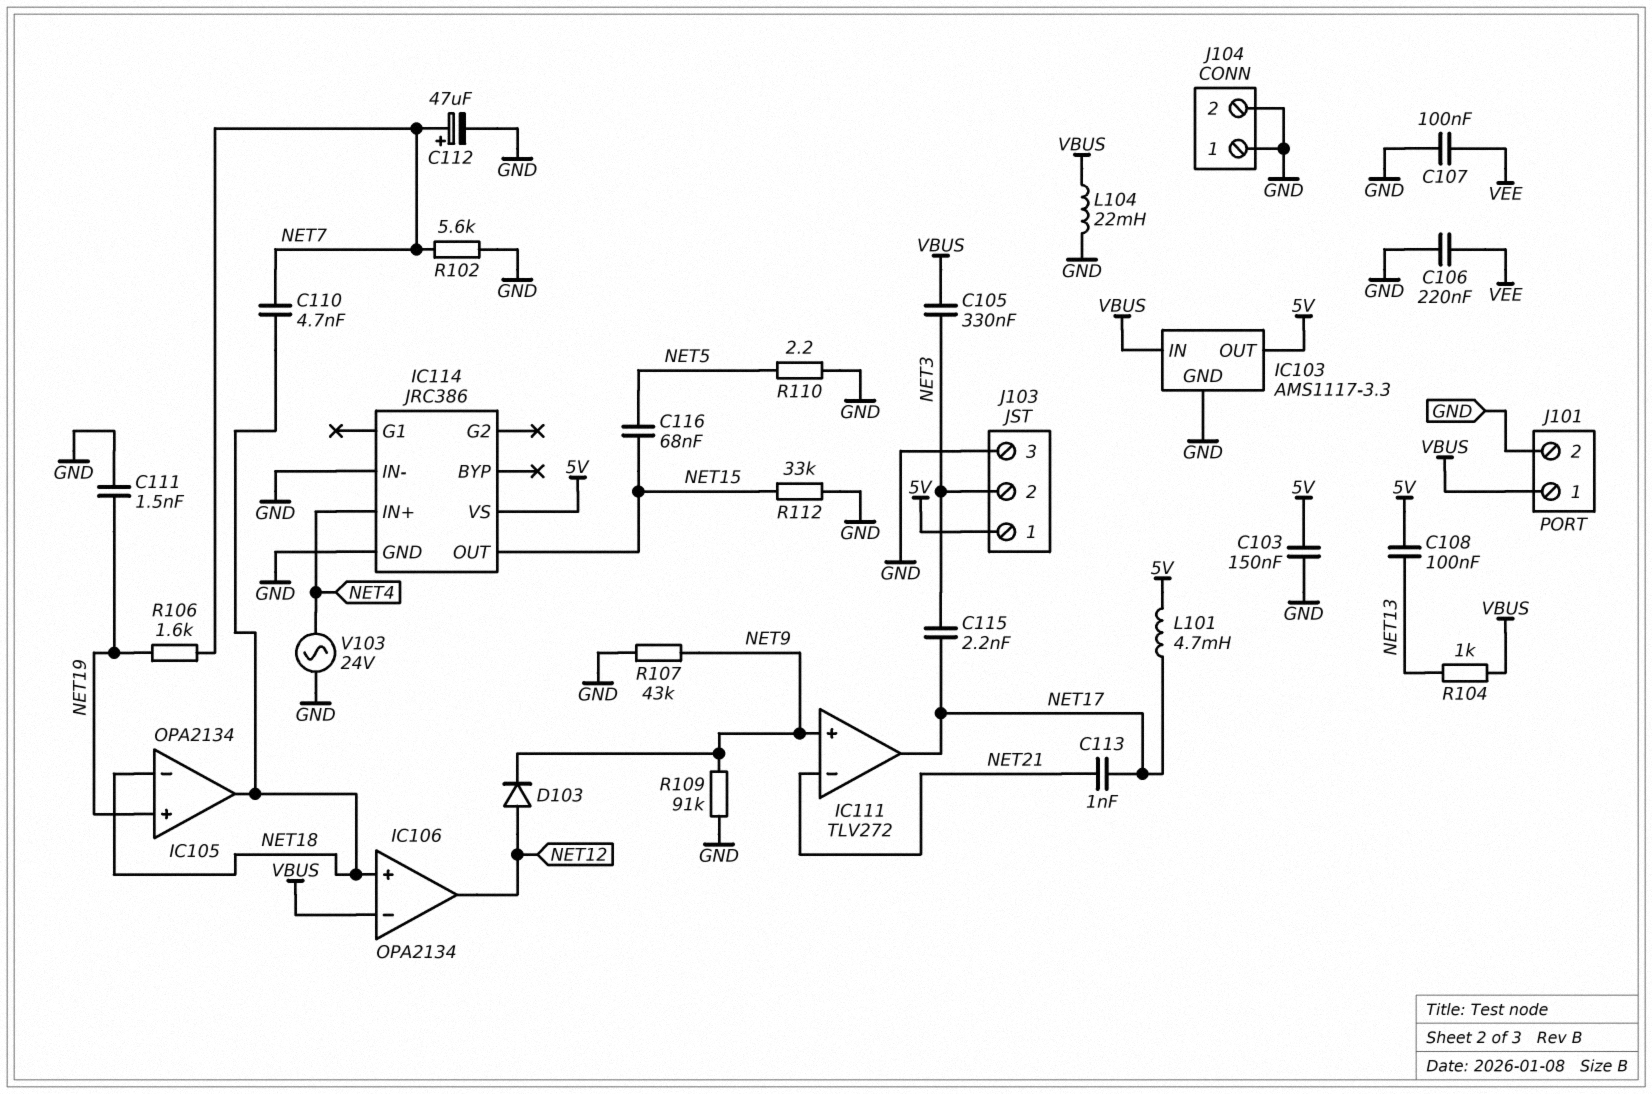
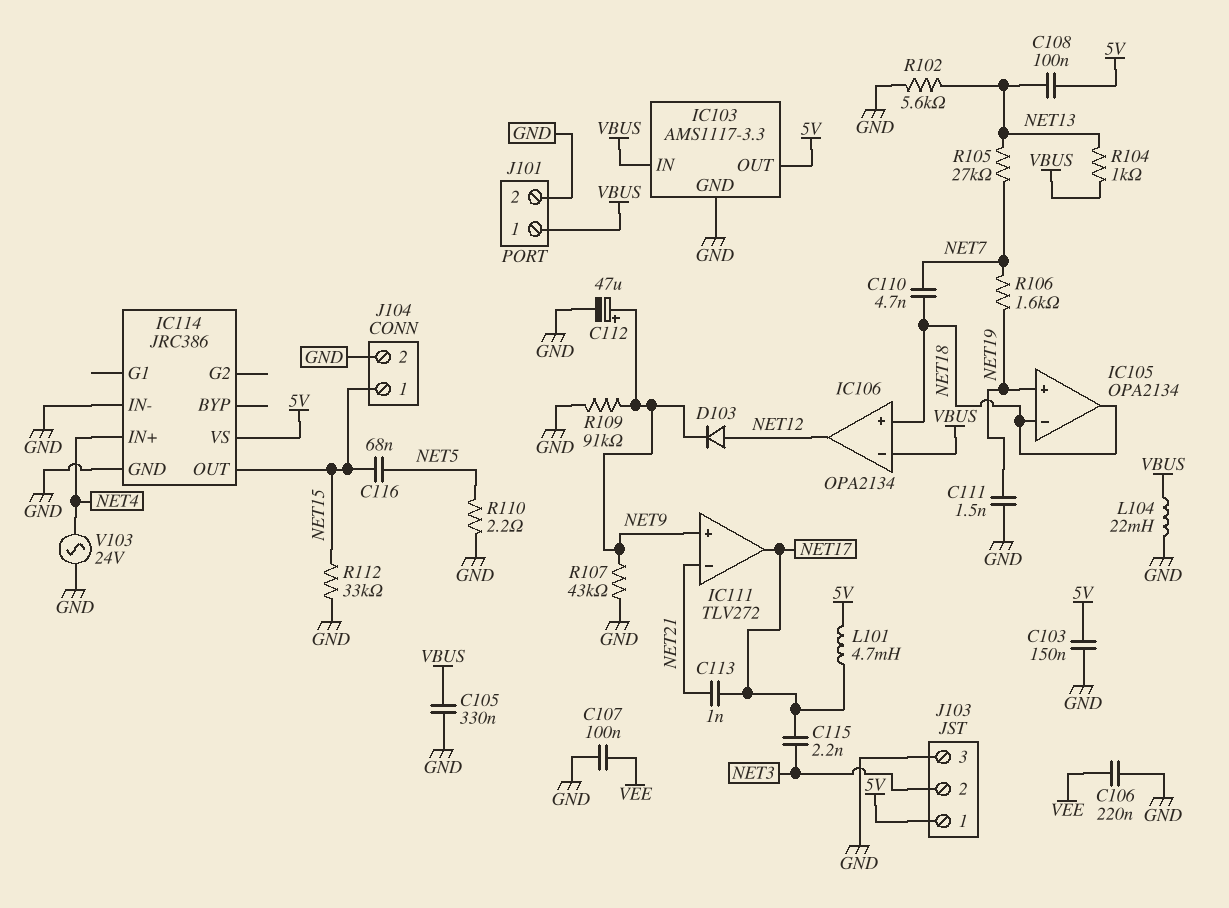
C105: 330nF (NET3, VBUS) -> 330nF (GND, VBUS)
C112: 47uF (plus NET7, minus GND) -> 47uF (plus NET9, minus GND)
J104 pin 1: GND -> NET15
R102: 5.6k (GND, NET7) -> 5.6k (GND, NET13)
R105: none -> 27k (NET7, NET13)

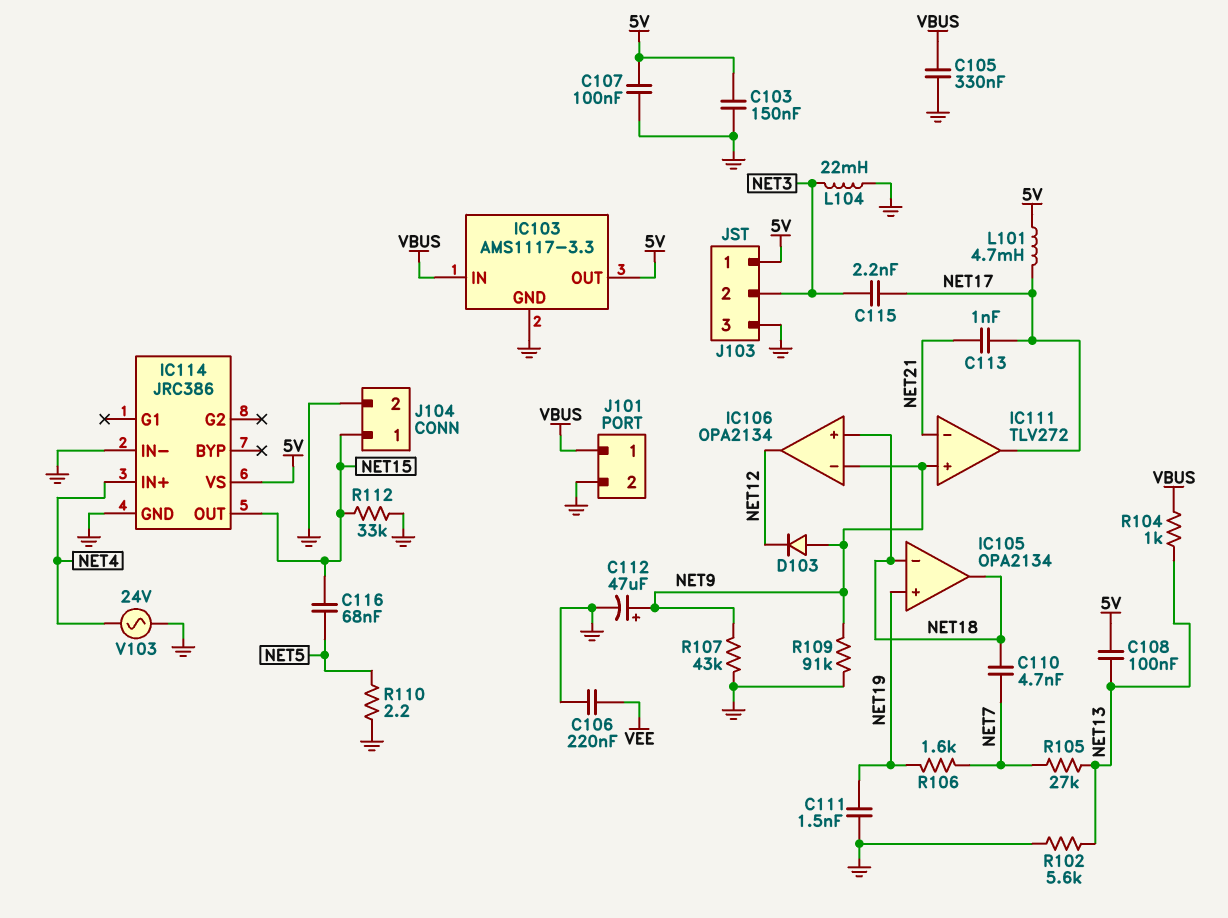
C107: 100nF (GND, VEE) -> 100nF (5V, GND)
D103: diode (A NET12, K NET9) -> diode (A NET9, K NET12)
IC106 pin in-: VBUS -> NET9
L104: 22mH (GND, VBUS) -> 22mH (GND, NET3)

